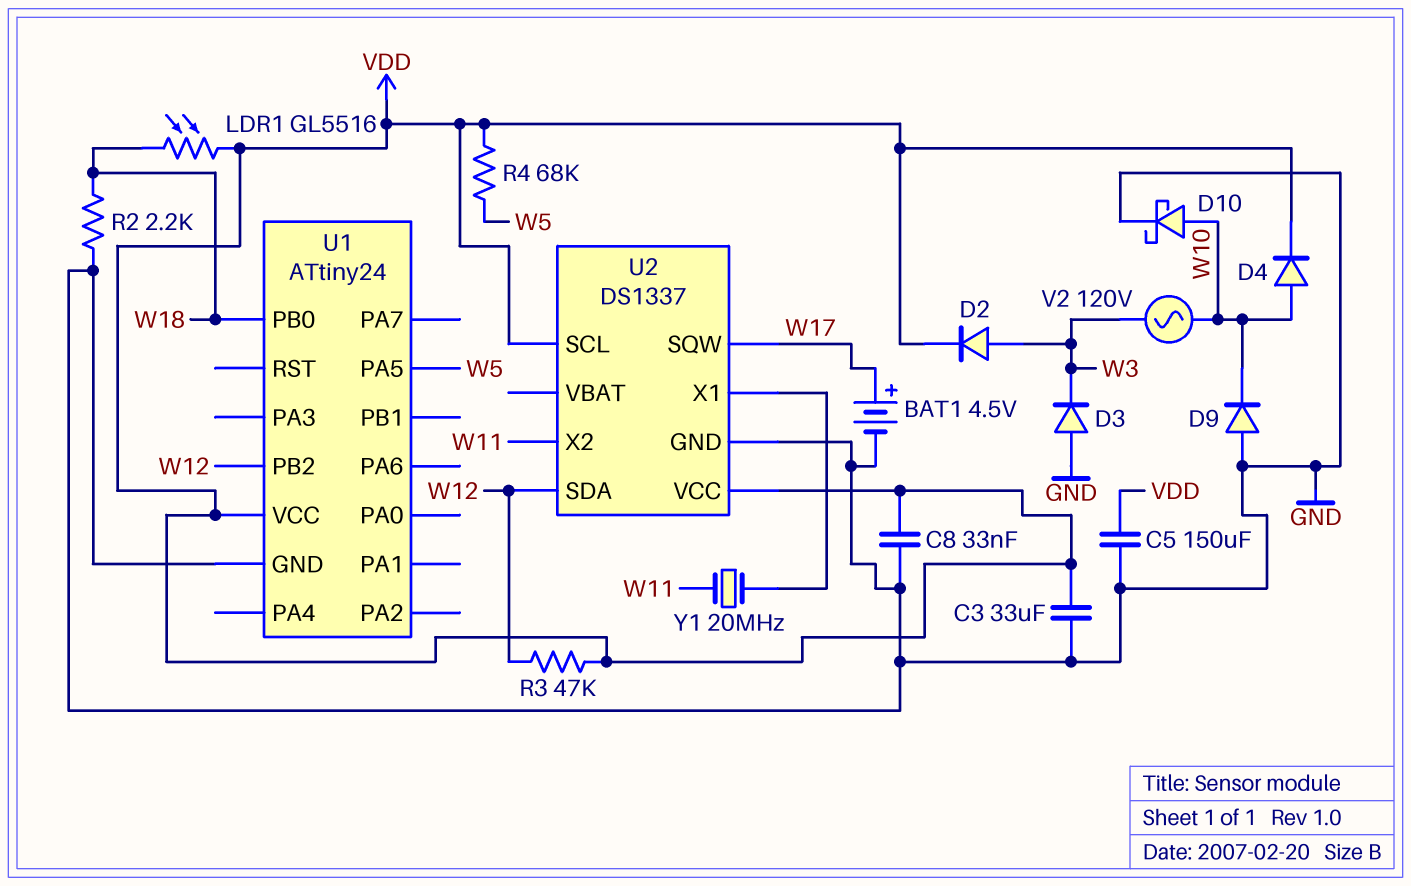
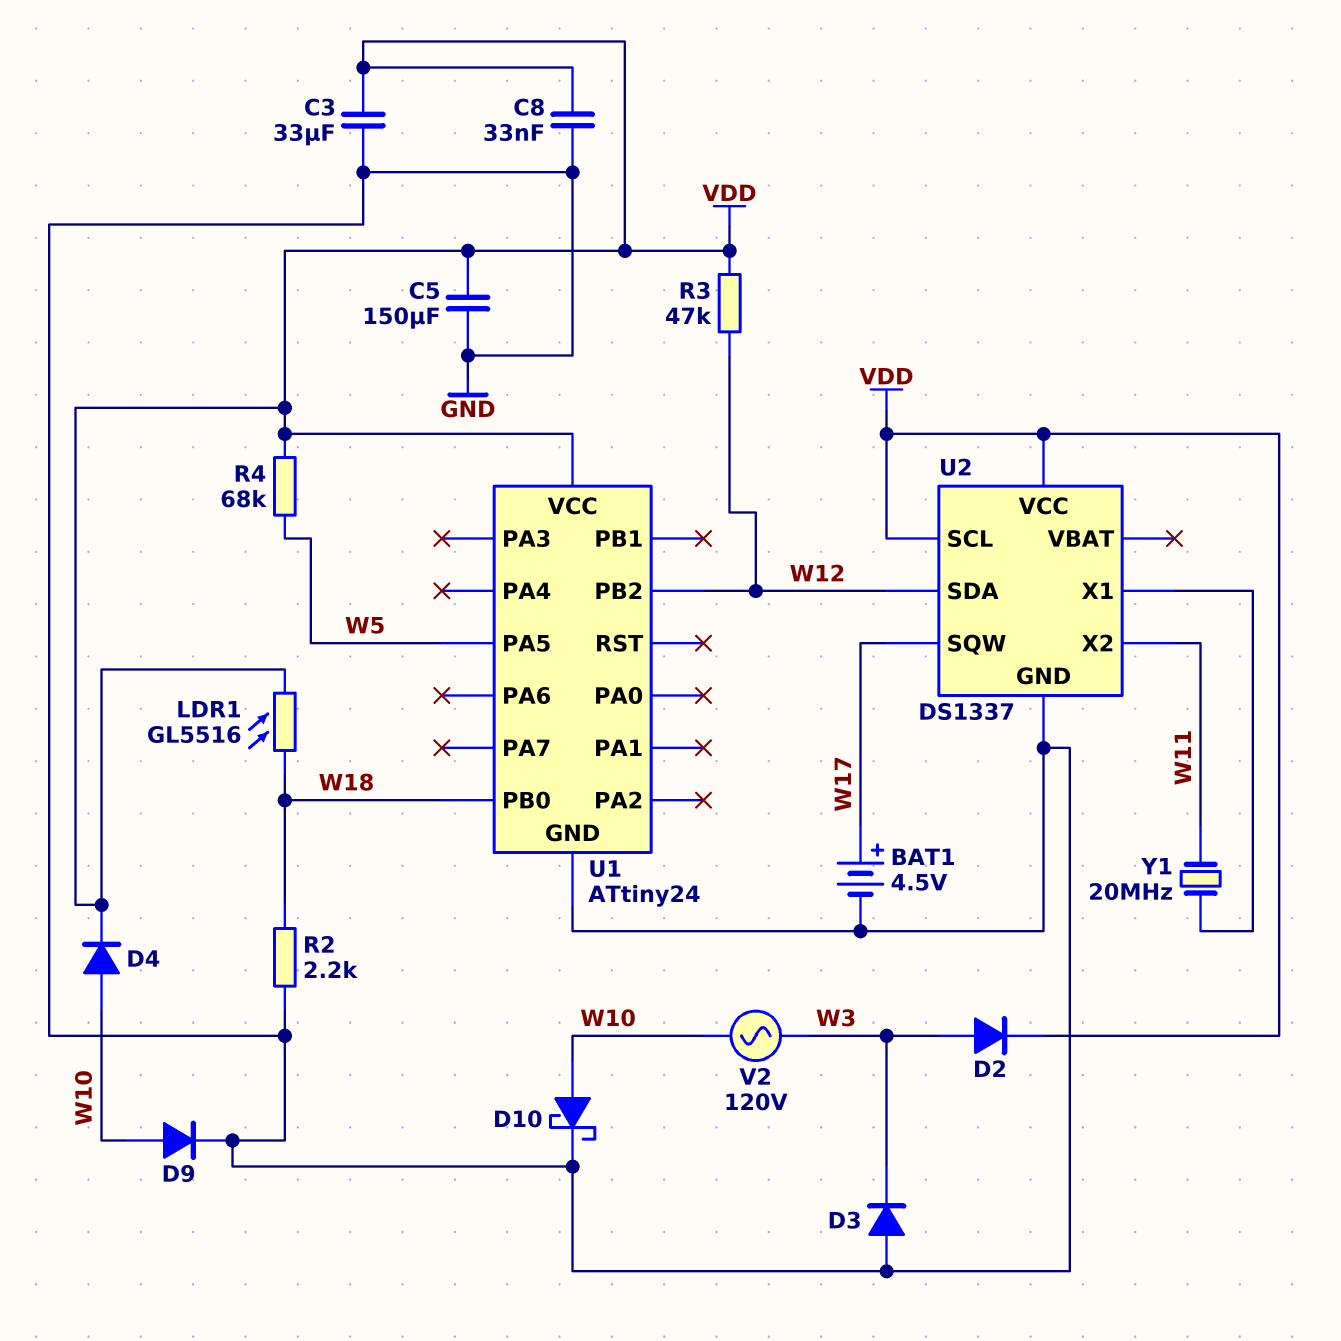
D9: diode (A GND, K W10) -> diode (A W10, K GND)

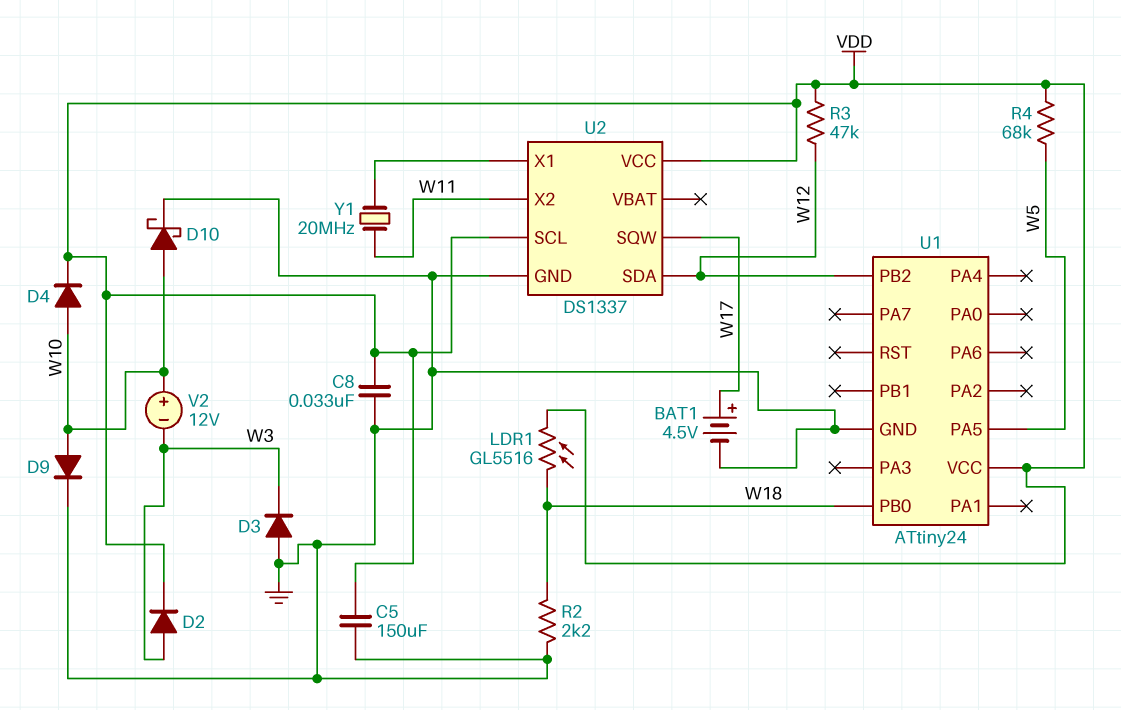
C3: 33uF (GND, VDD) -> none
V2: AC 120V (W3, W10) -> 12V (plus W10, minus W3)

